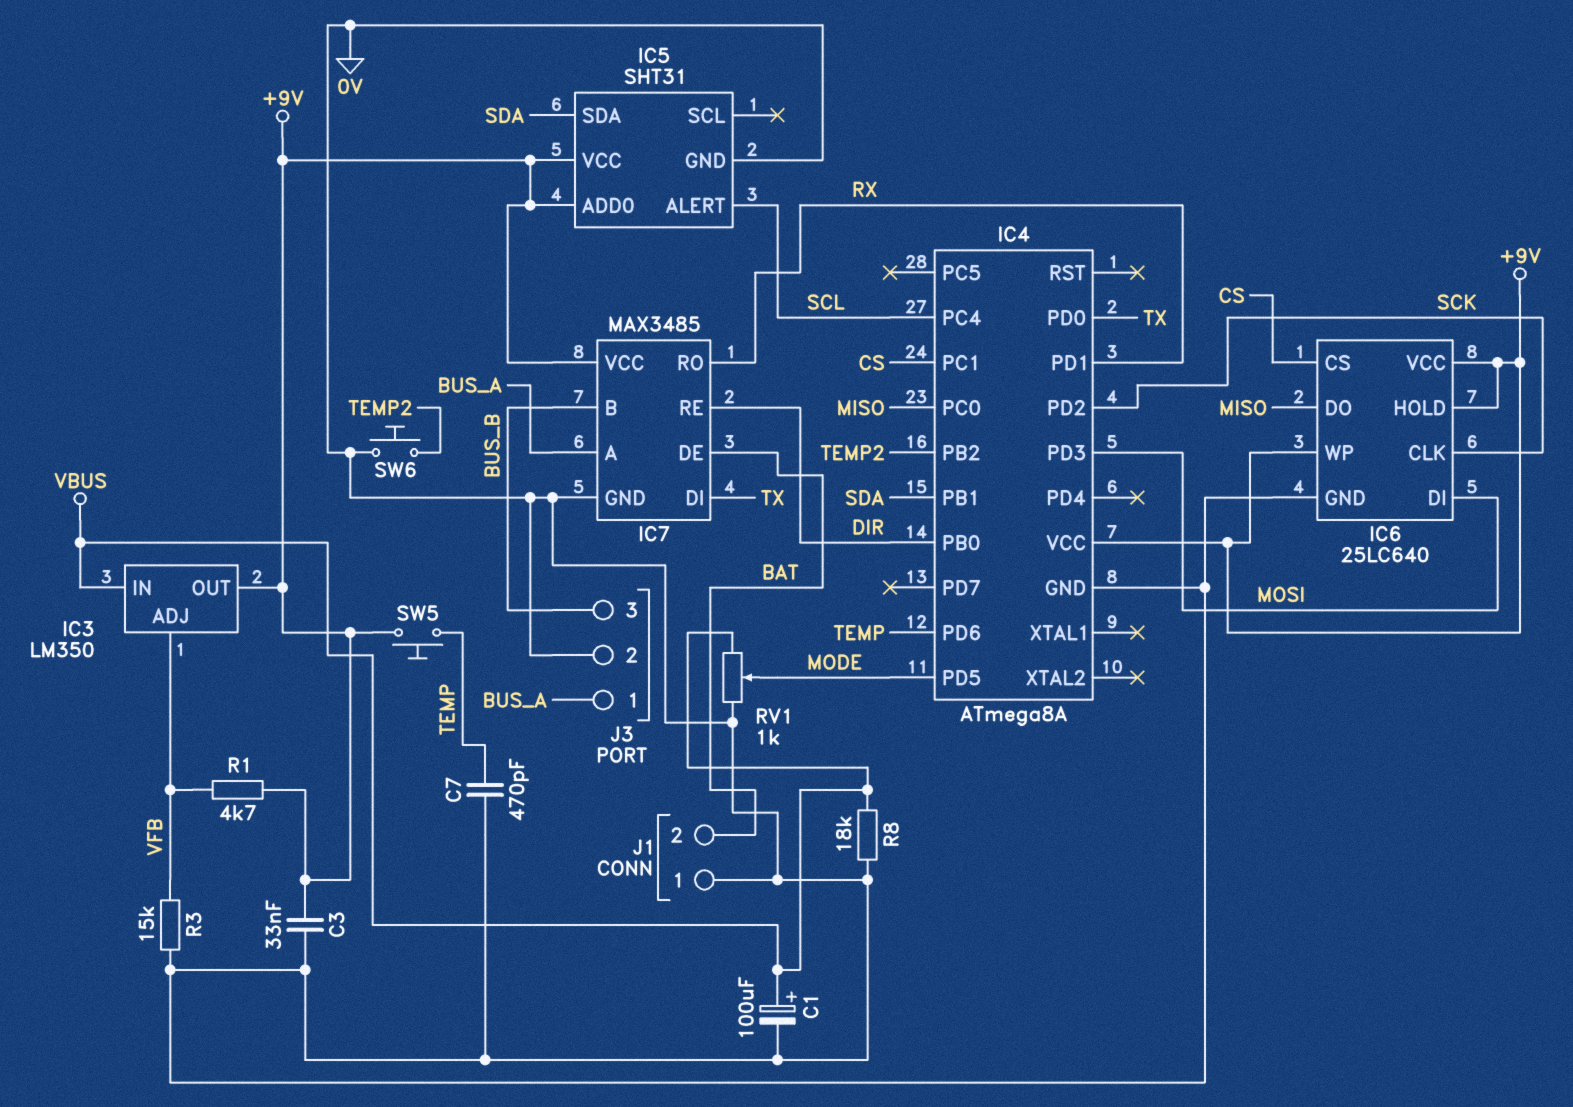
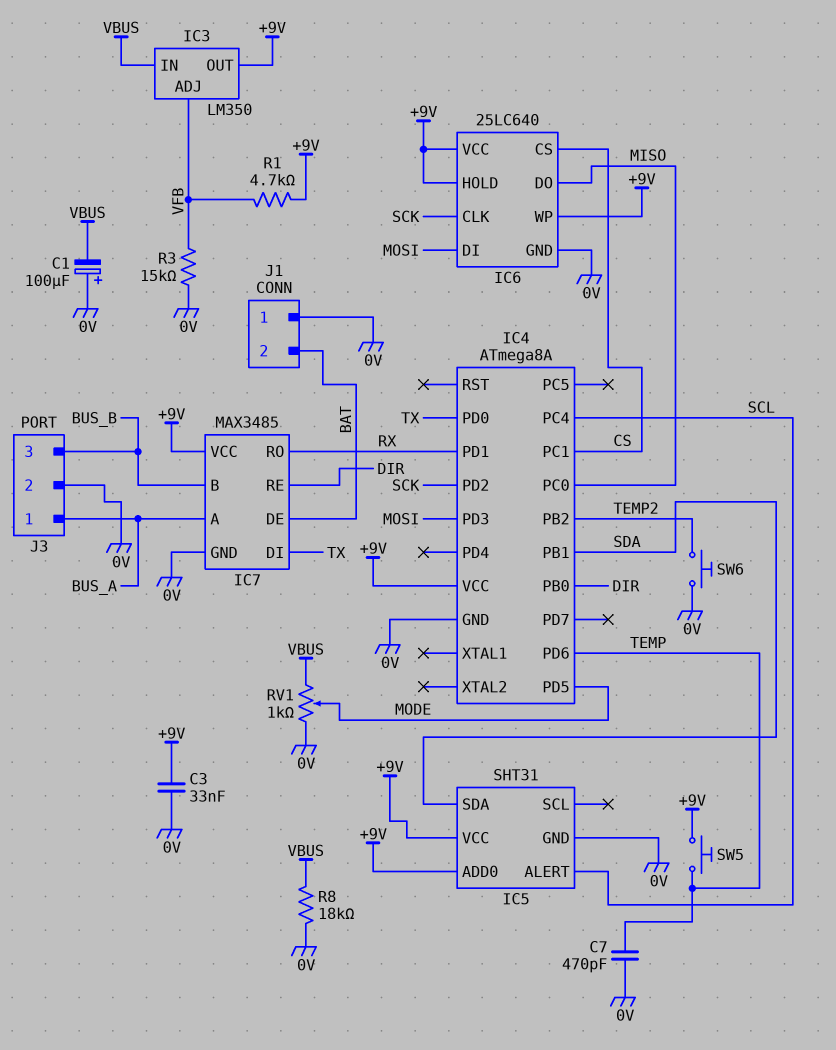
C1: 100uF (plus VBUS, minus 0V) -> 100uF (plus 0V, minus VBUS)

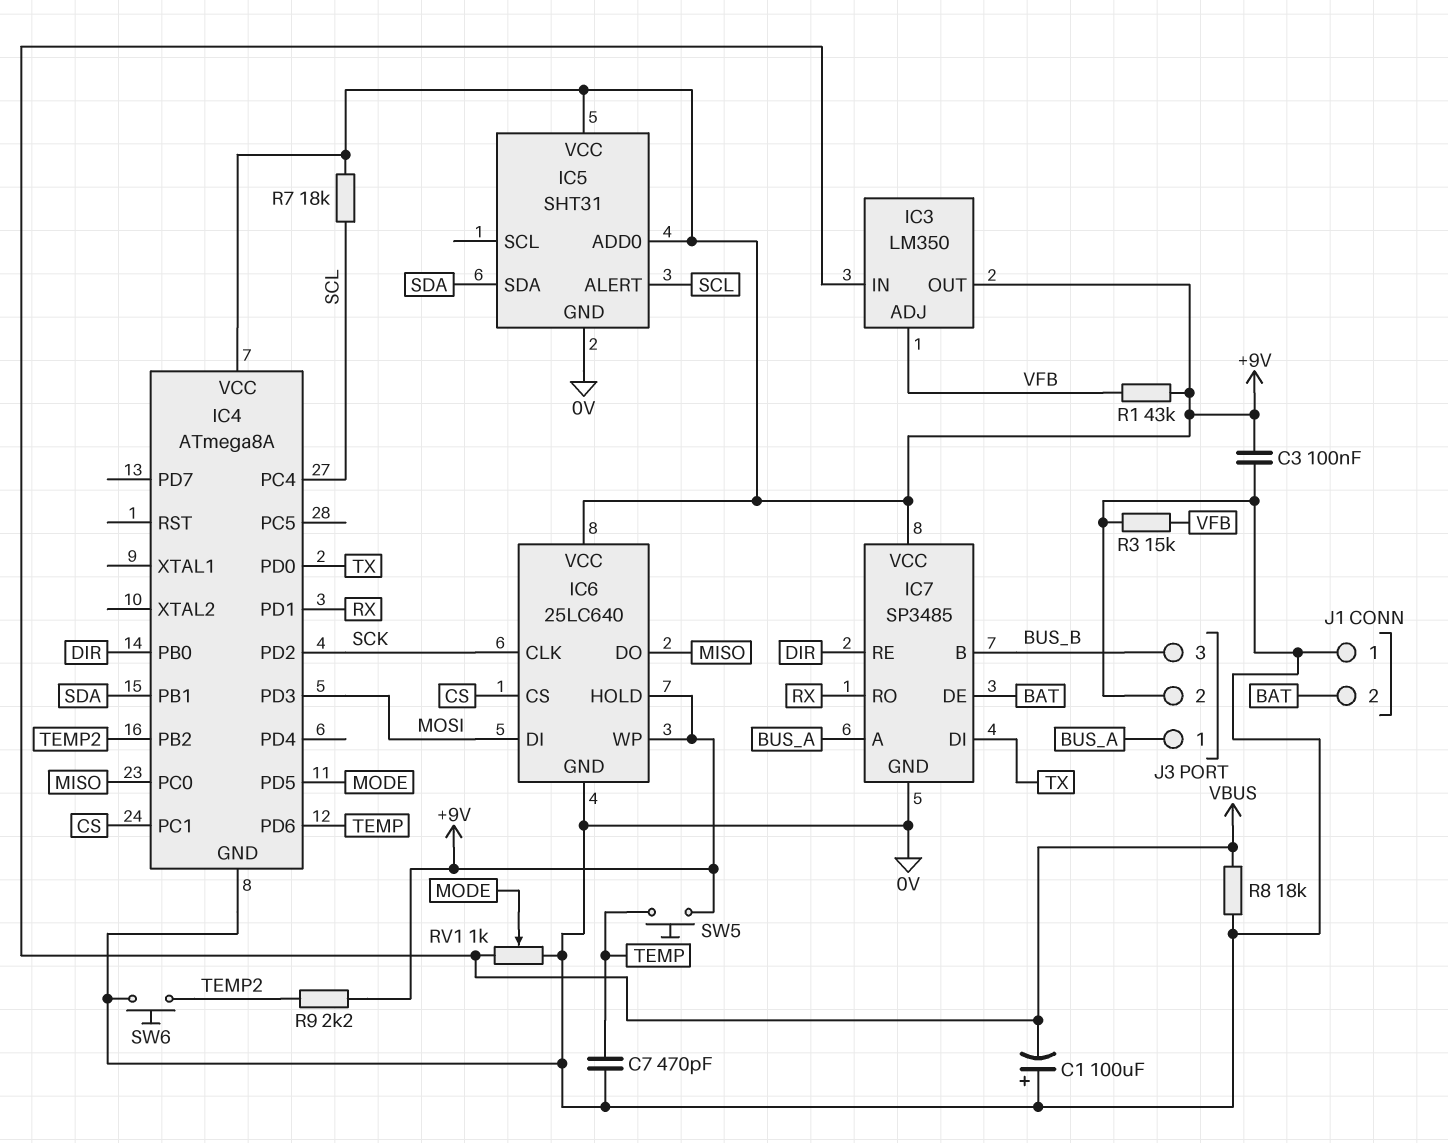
C3: 33nF (+9V, 0V) -> 100nF (+9V, 0V)
IC7: MAX3485 -> SP3485
R1: 4.7k (+9V, VFB) -> 43k (+9V, VFB)
R7: none -> 18k (+9V, SCL)
R9: none -> 2.2k (+9V, TEMP2)

